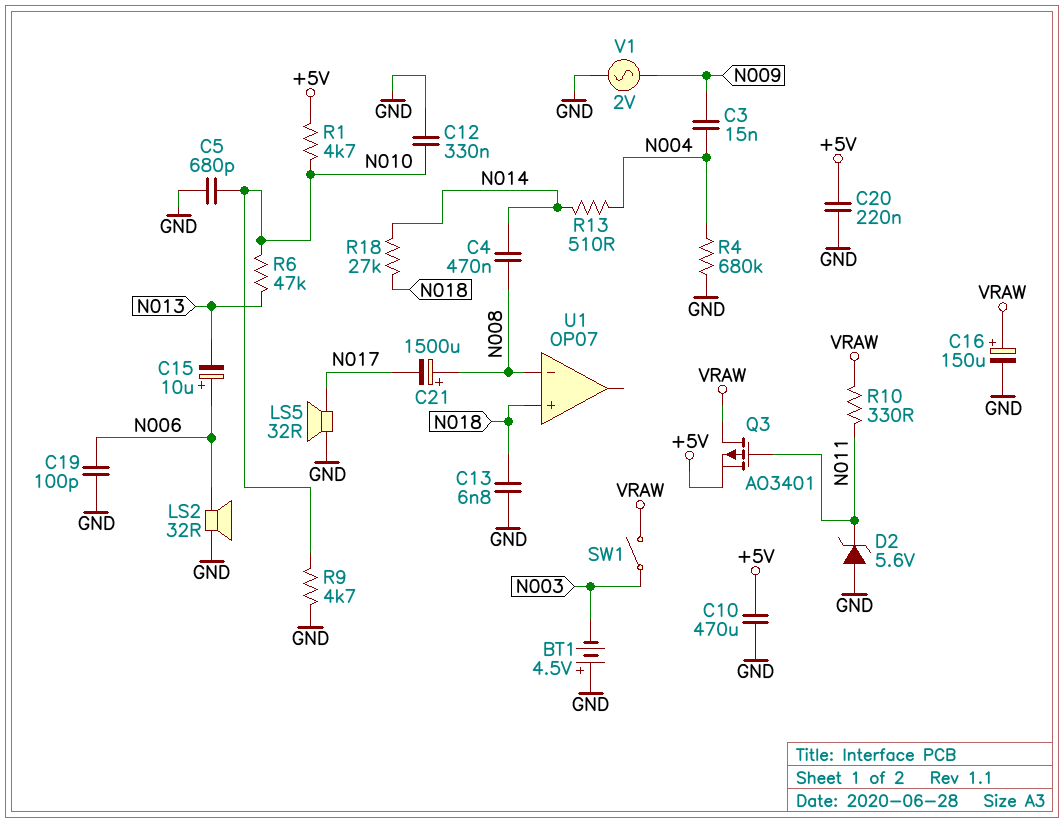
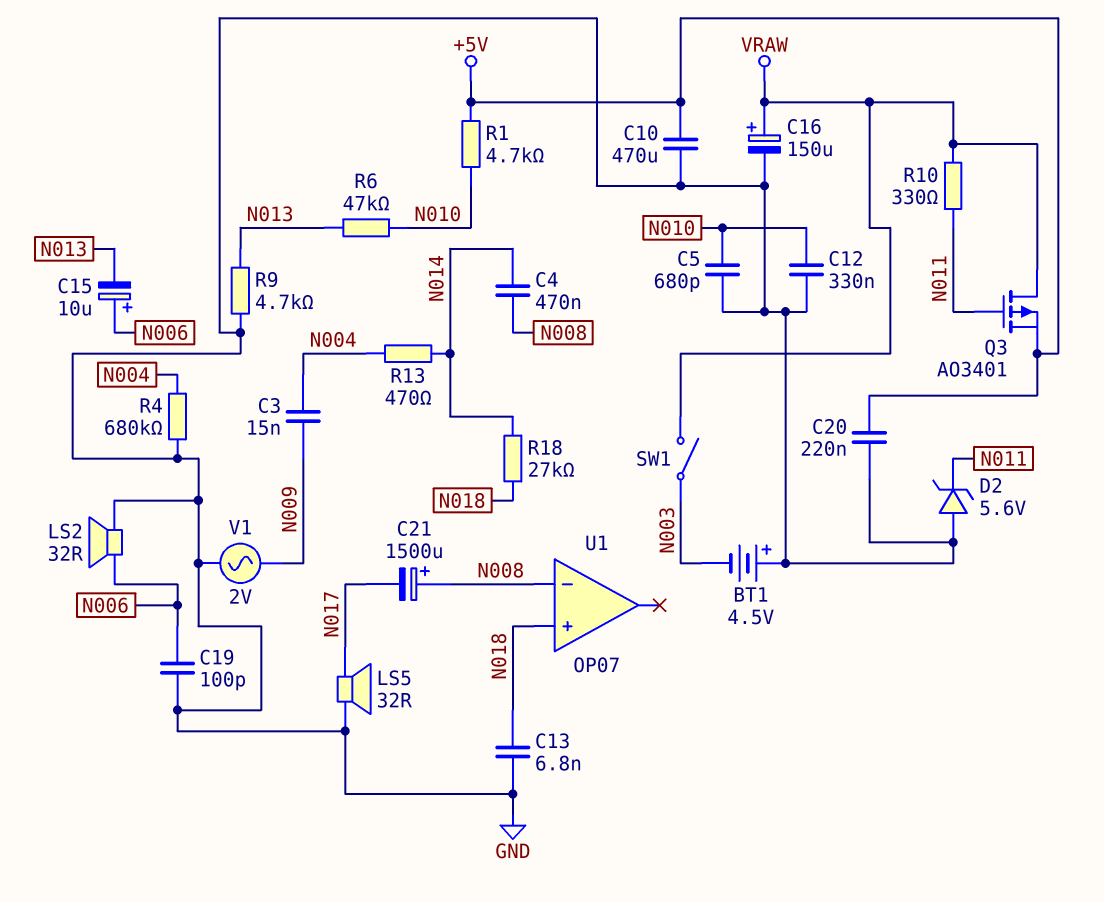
R9: 4.7k (GND, N010) -> 4.7k (GND, N013)
R13: 510 (N004, N014) -> 470 (N004, N014)

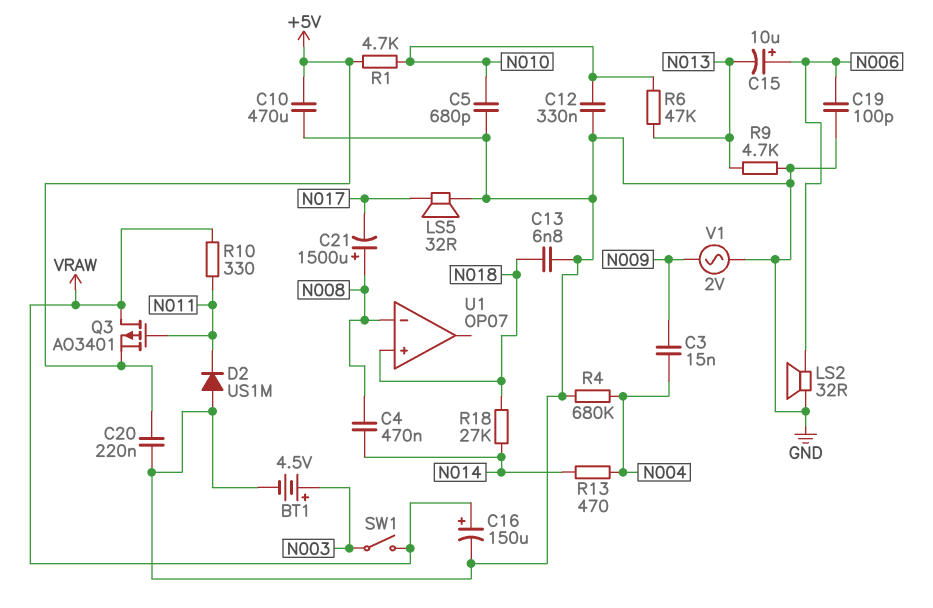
BT1: 4.5V (plus GND, minus N003) -> 4.5V (plus N003, minus GND)
D2: zener 5.6V (A GND, K N011) -> diode US1M (A GND, K N011)

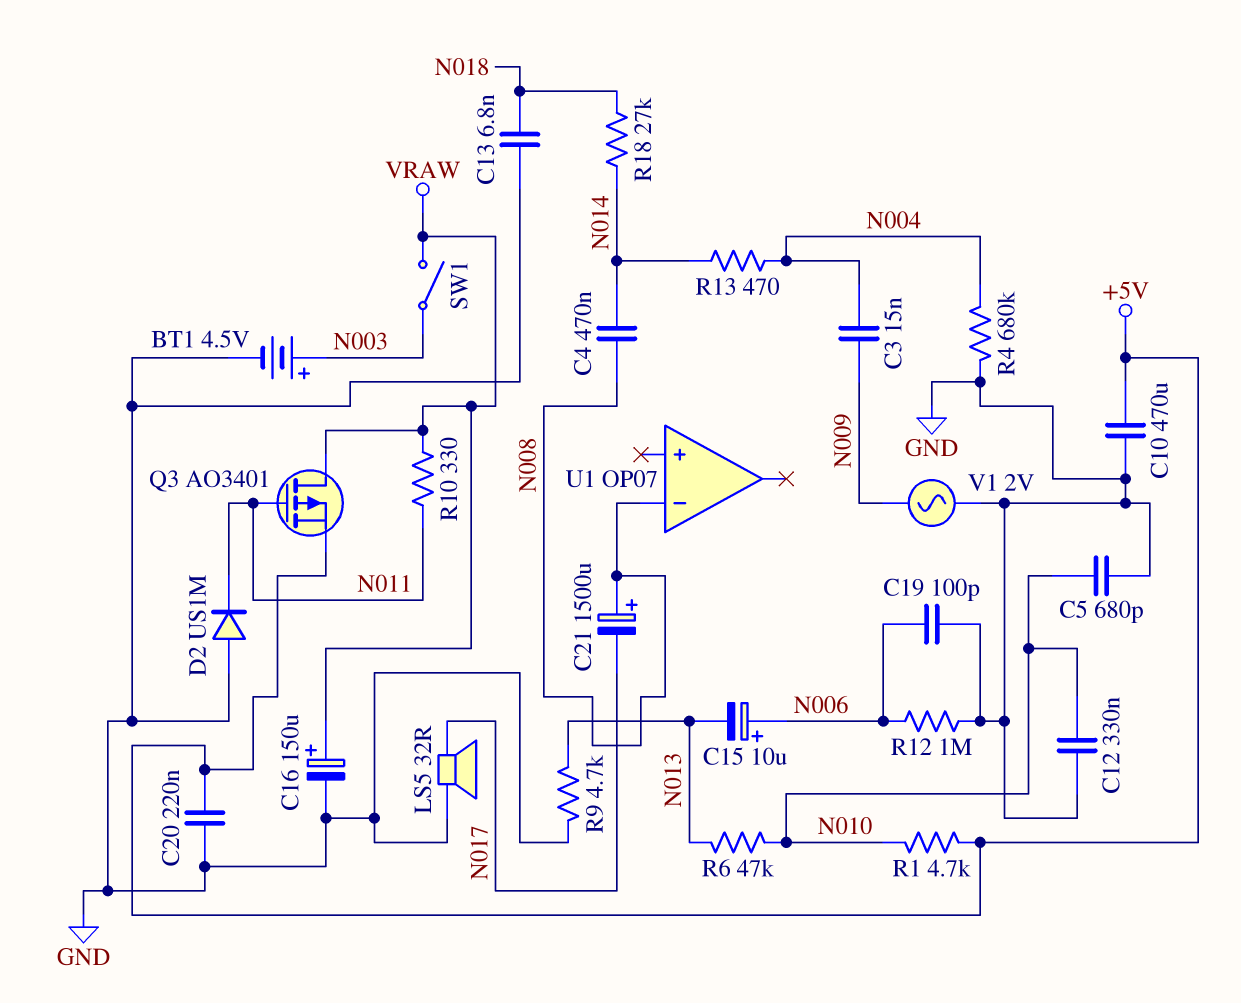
LS2: speaker 32R (GND, N006) -> none
R12: none -> 1M (GND, N006)
U1 pin in+: N018 -> none

